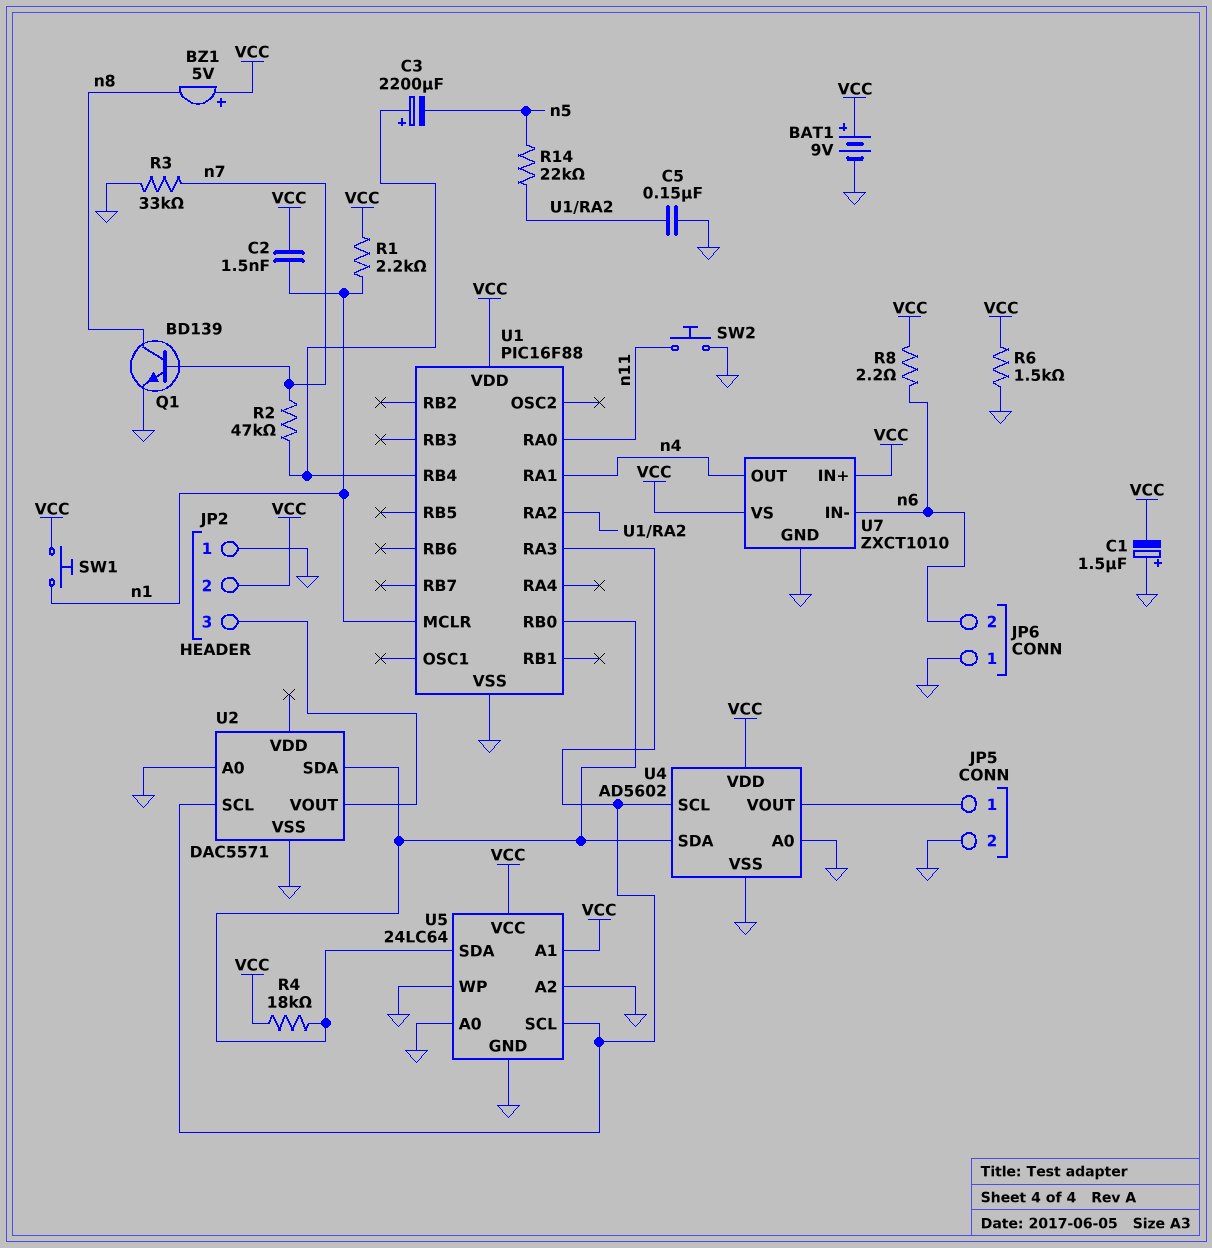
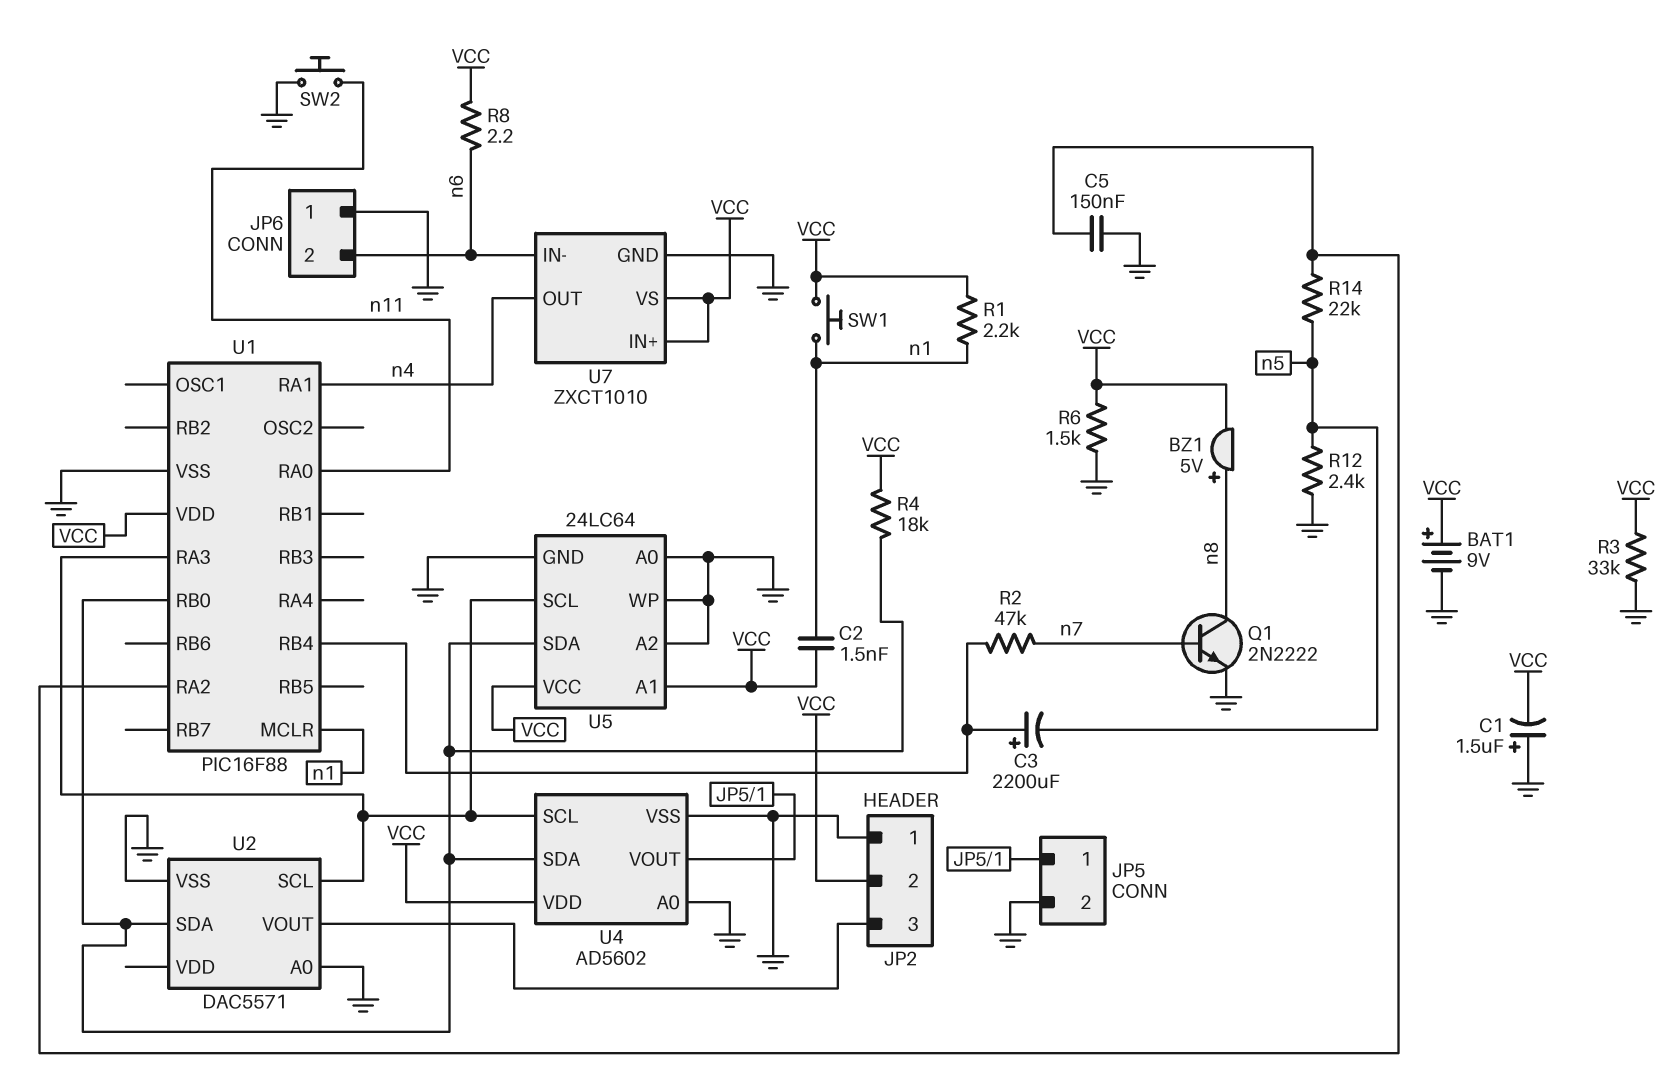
BZ1: buzzer 5V (plus VCC, minus n8) -> buzzer 5V (plus n8, minus VCC)
Q1: NPN BD139 (B n7, C n8, E GND) -> NPN 2N2222 (B n7, C n8, E GND)
R3: 33k (GND, n7) -> 33k (GND, VCC)
R12: none -> 2.4k (GND, n5)

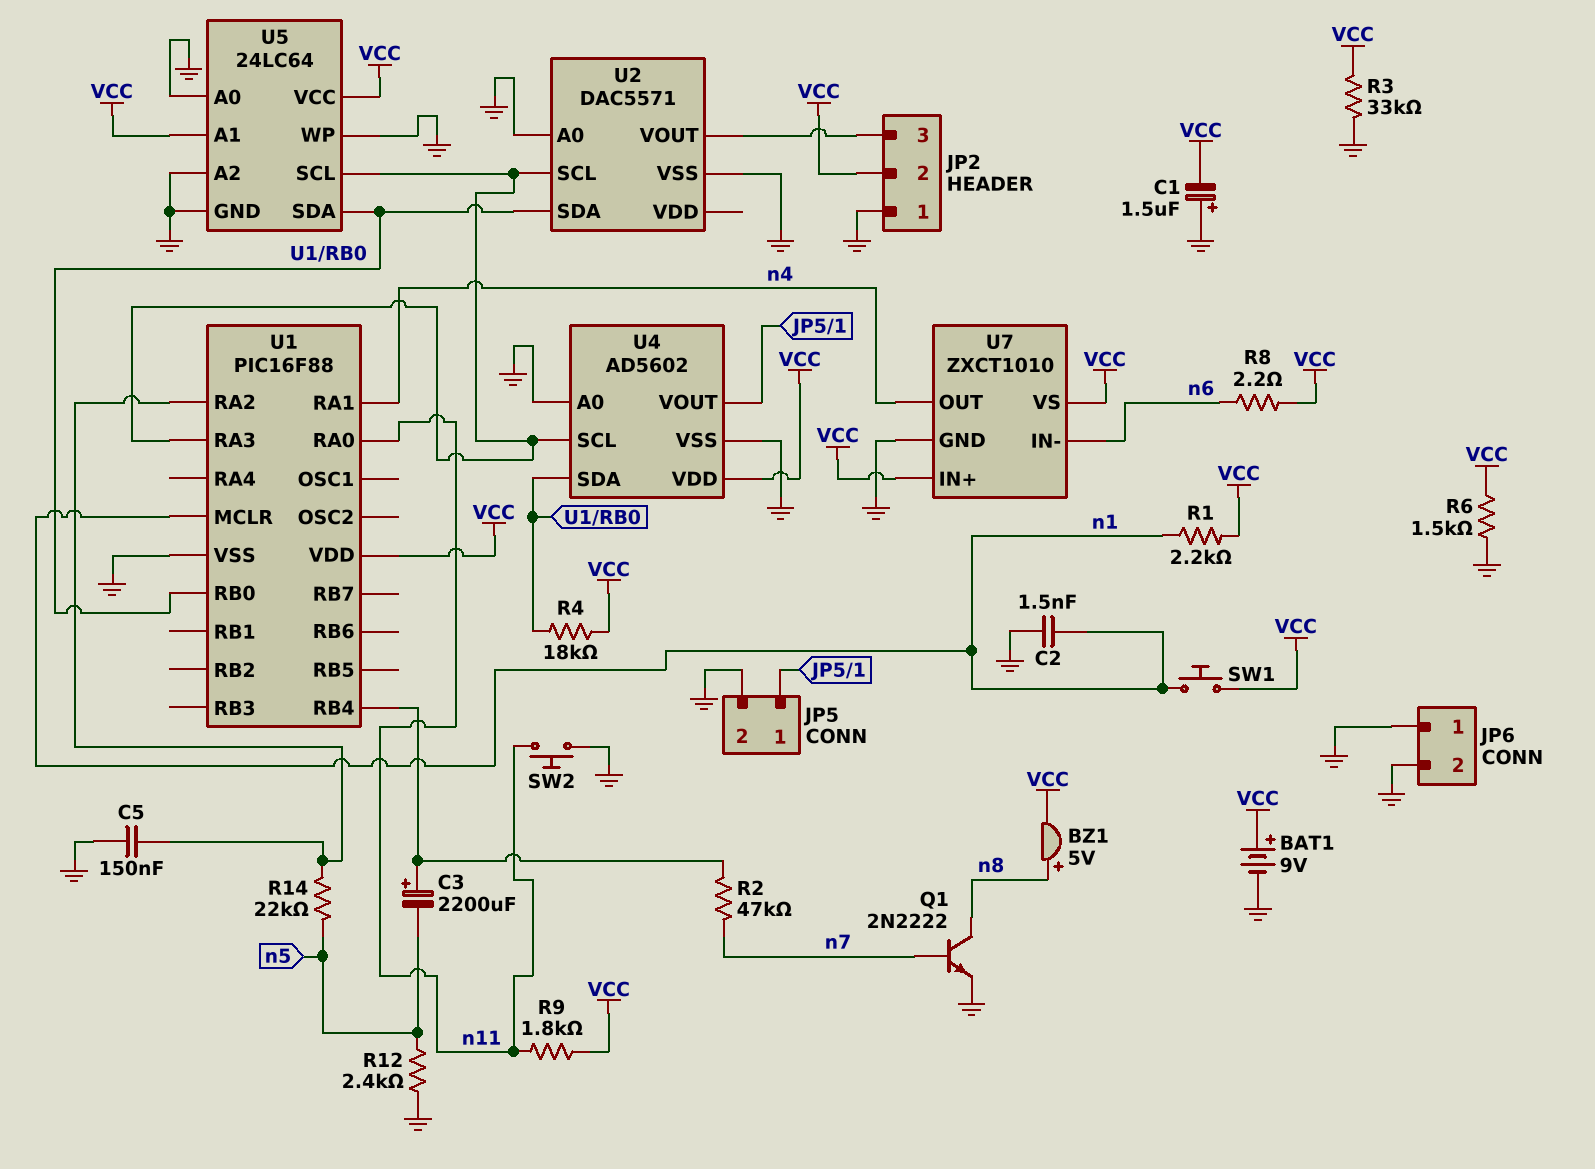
C2: 1.5nF (VCC, n1) -> 1.5nF (GND, n1)
JP6 pin 2: n6 -> GND
R9: none -> 1.8k (VCC, n11)

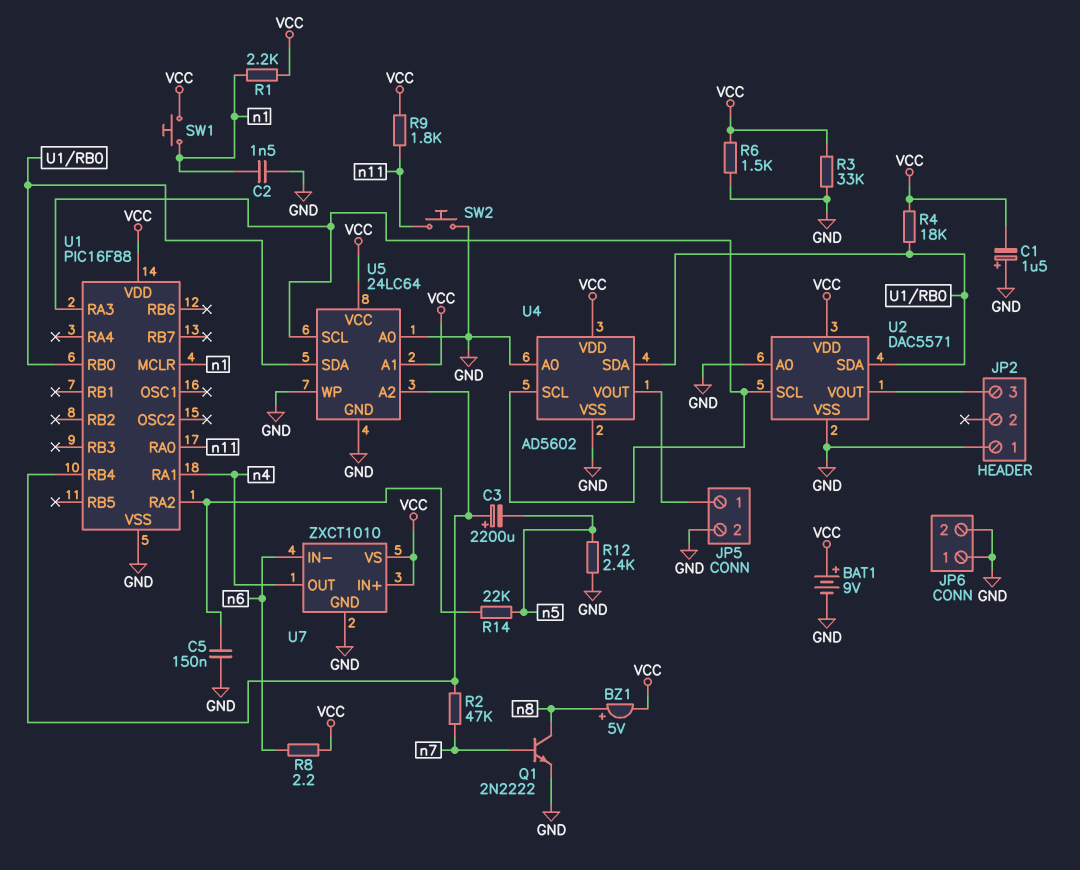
JP2 pin 2: VCC -> none
U2 pin VDD: none -> VCC
U5 pin A2: GND -> U1/RB4

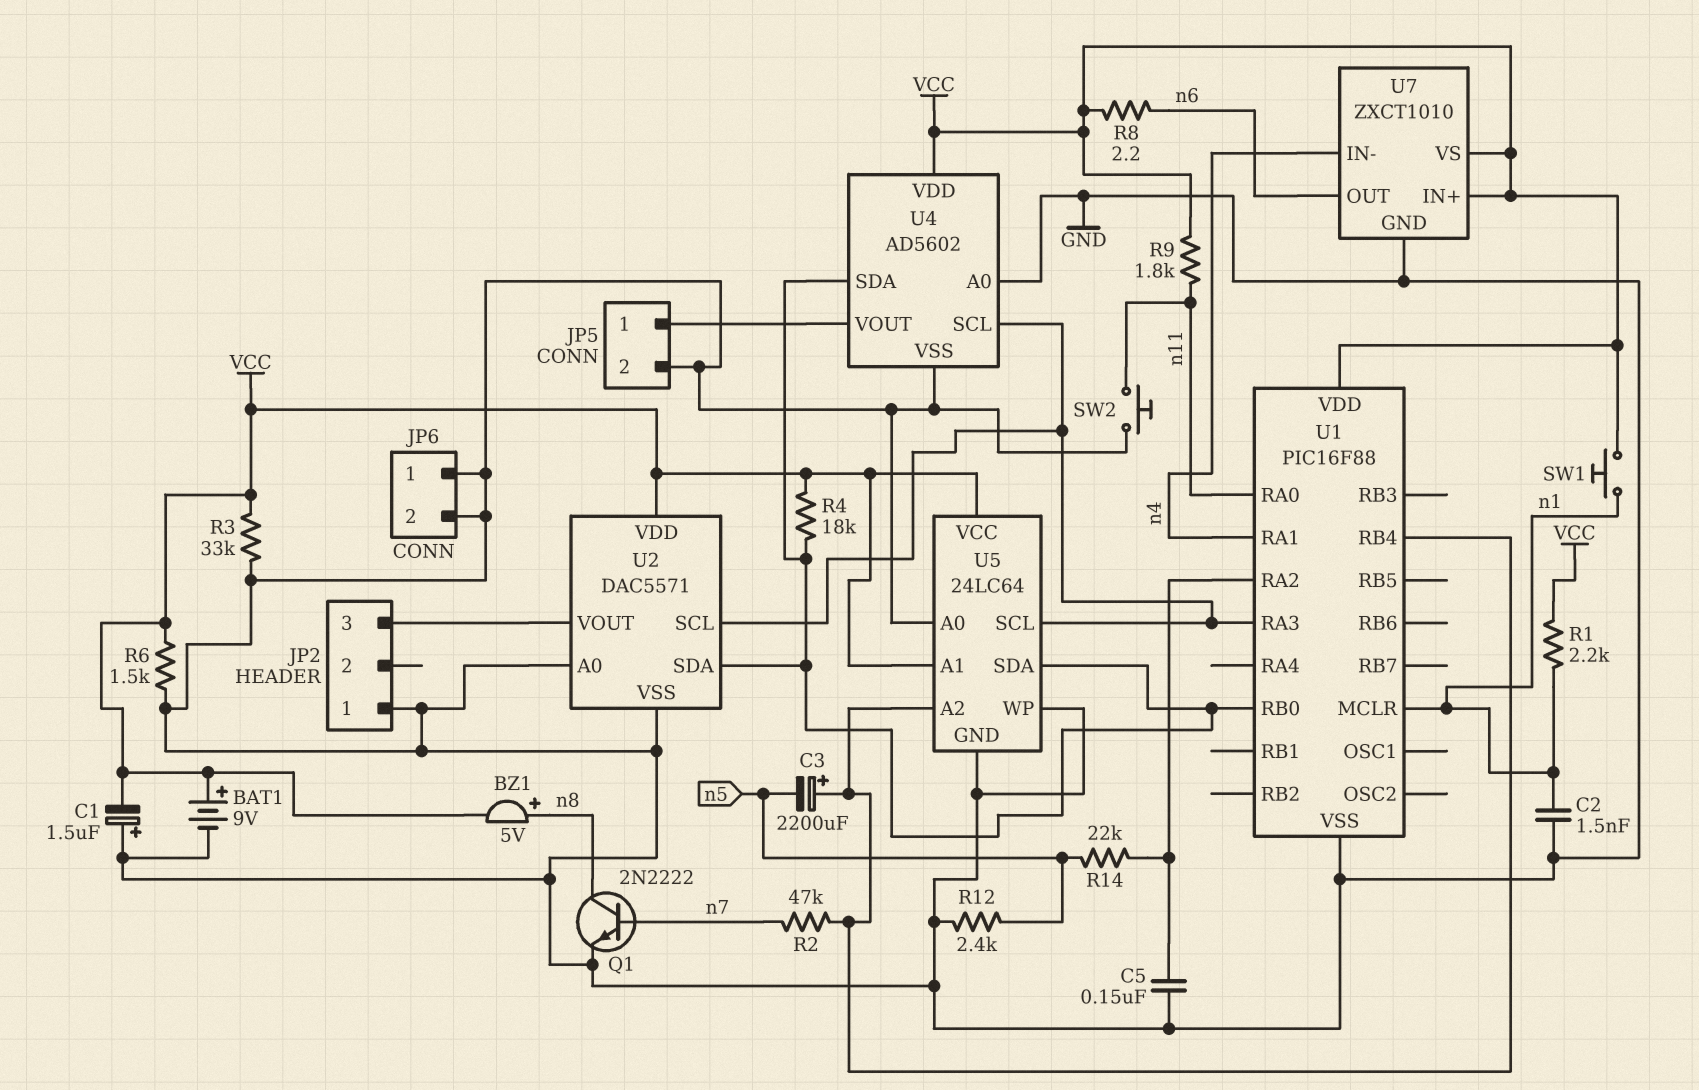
U7 pin IN-: n6 -> n4
U7 pin OUT: n4 -> n6

